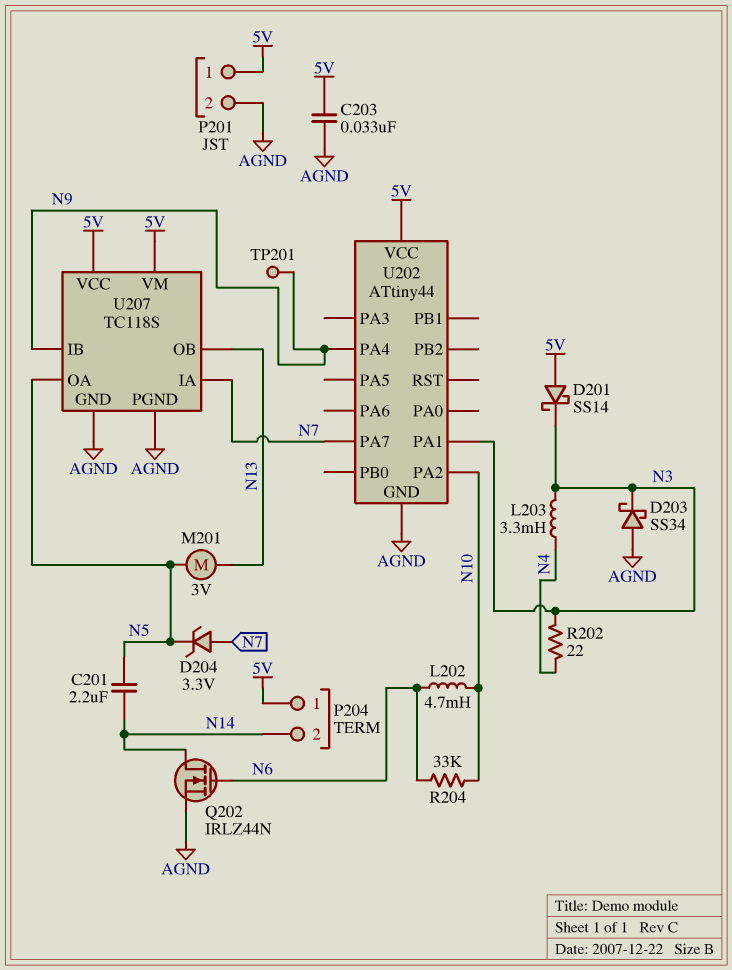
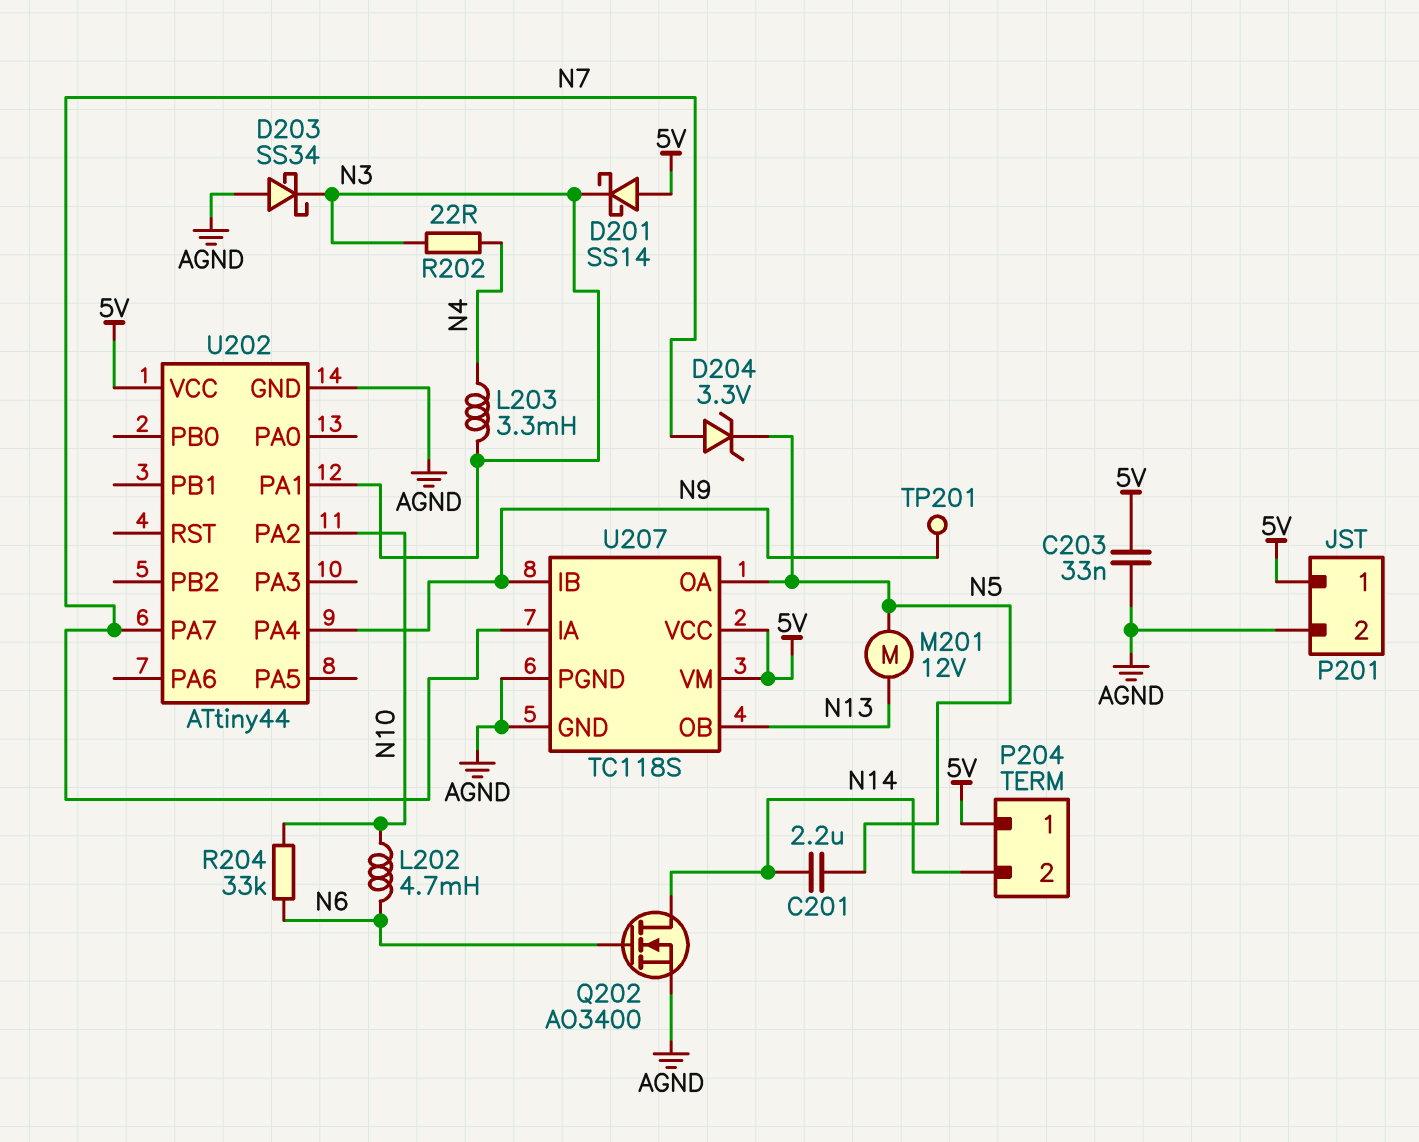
M201: motor 3V (N5, N13) -> motor 12V (N5, N13)
Q202: NMOS IRLZ44N (G N6, D N14, S AGND) -> NMOS AO3400 (G N6, D N14, S AGND)

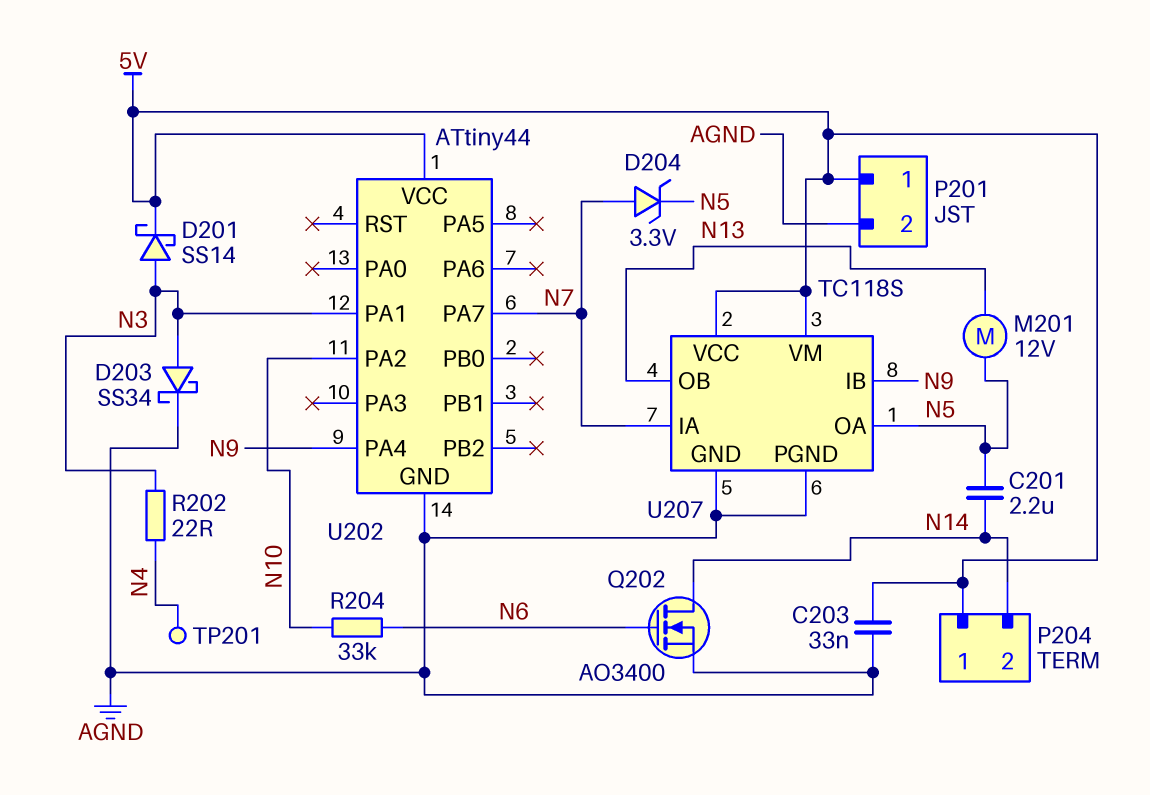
D201: schottky SS14 (A 5V, K N3) -> schottky SS14 (A N3, K 5V)
D203: schottky SS34 (A AGND, K N3) -> schottky SS34 (A N3, K AGND)
L202: 4.7mH (N6, N10) -> none
L203: 3.3mH (N3, N4) -> none
TP201: test point (N9) -> test point (N4)

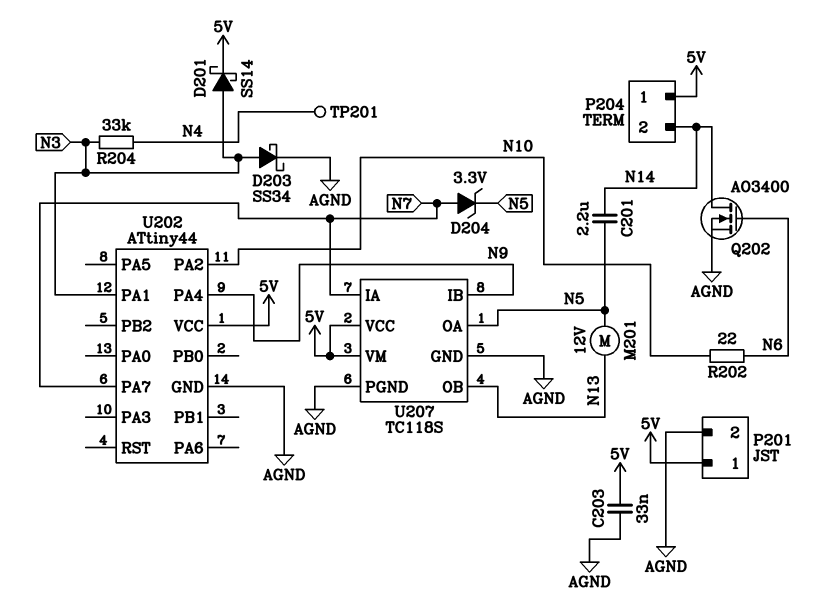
R202: 22 (N3, N4) -> 22 (N6, N10)
R204: 33k (N6, N10) -> 33k (N3, N4)

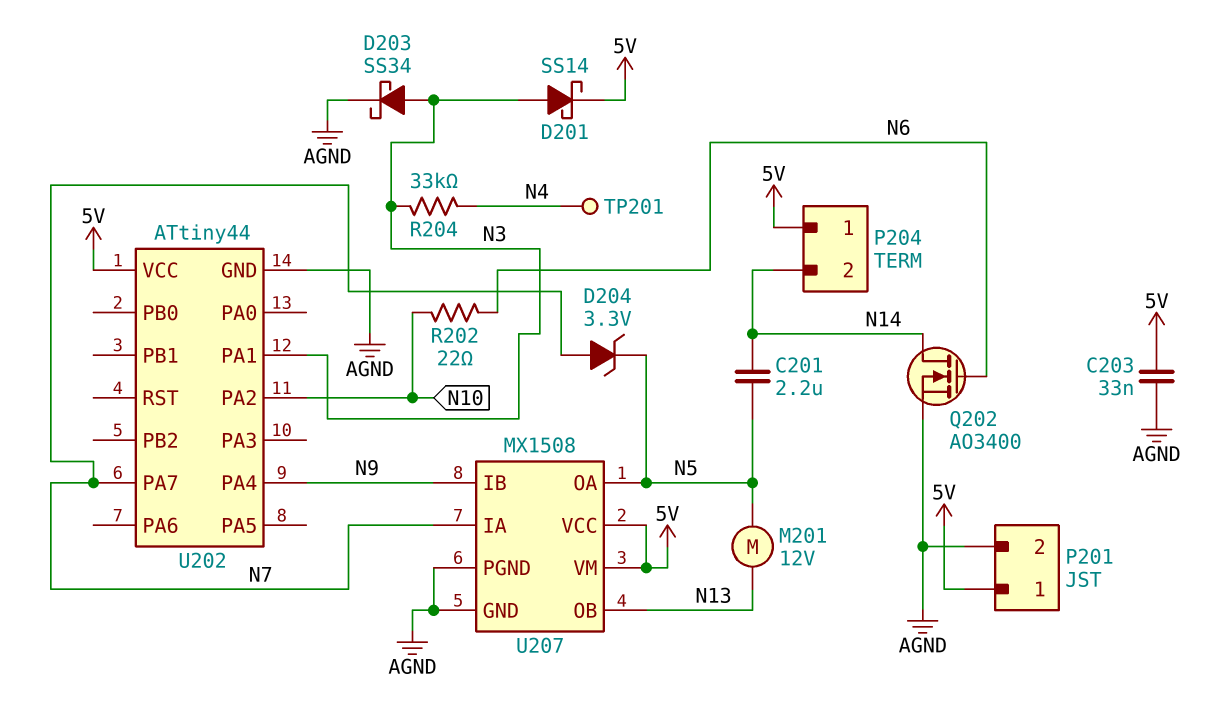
U207: TC118S -> MX1508

